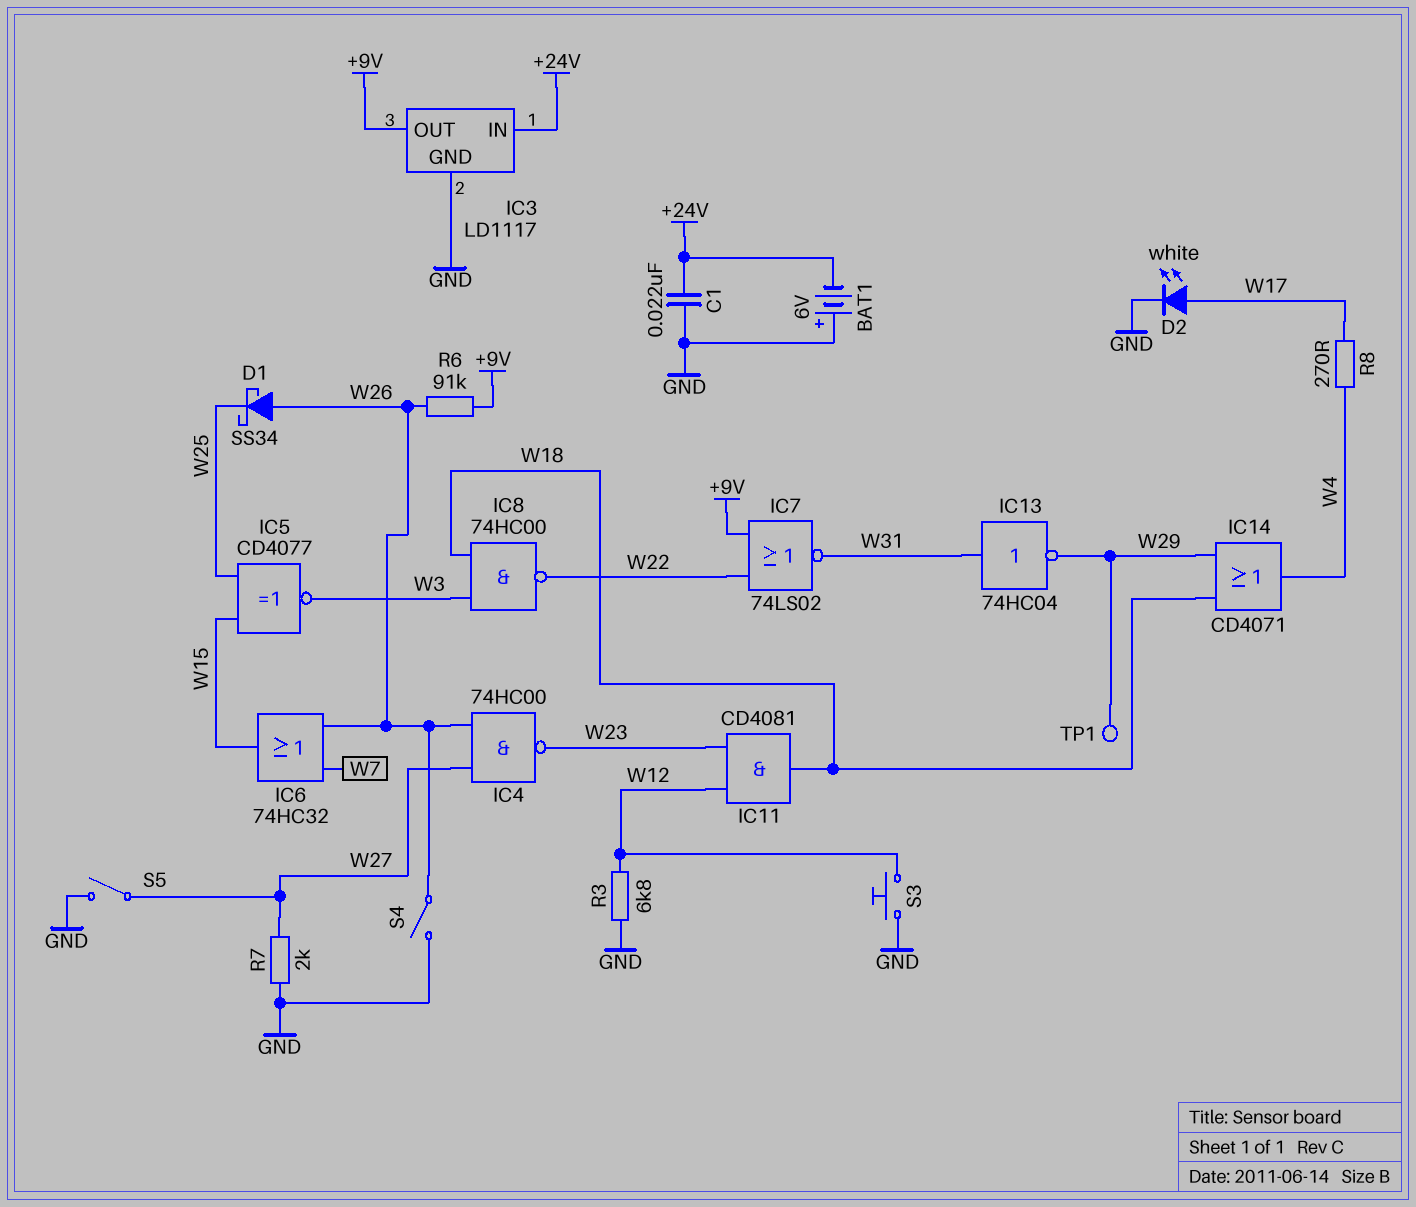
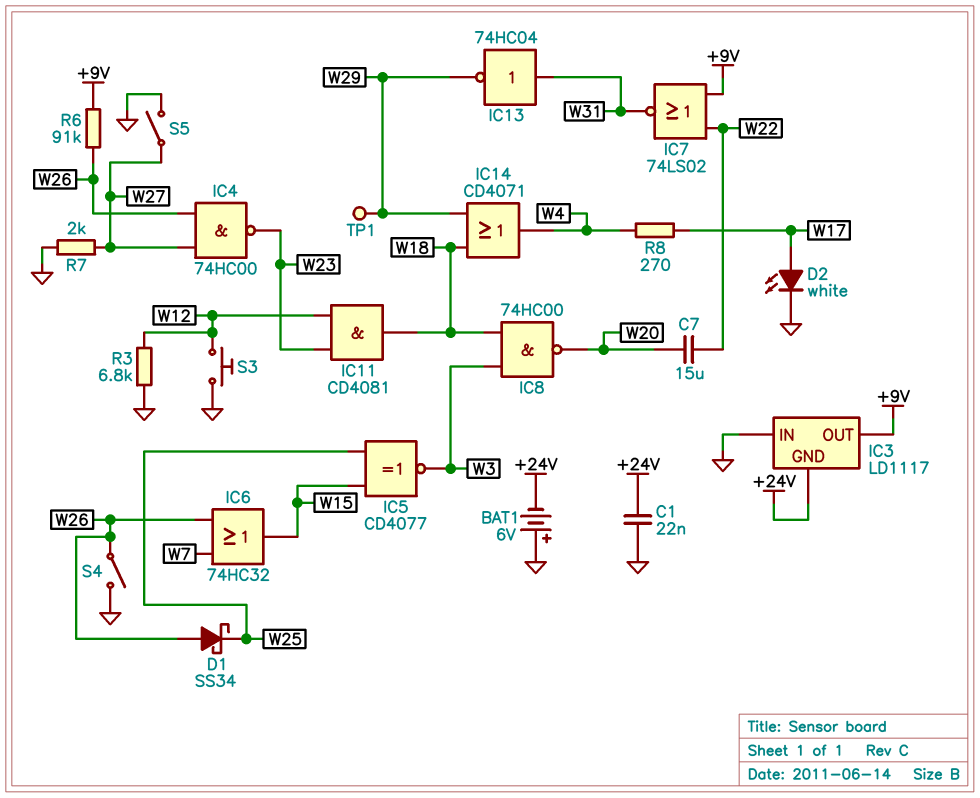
C7: none -> 15uF (W20, W22)
IC3 pin GND: GND -> +24V
IC3 pin IN: +24V -> GND
IC8: NAND 74HC00 (in W3, in W18, out W22) -> NAND 74HC00 (in W3, in W18, out W20)

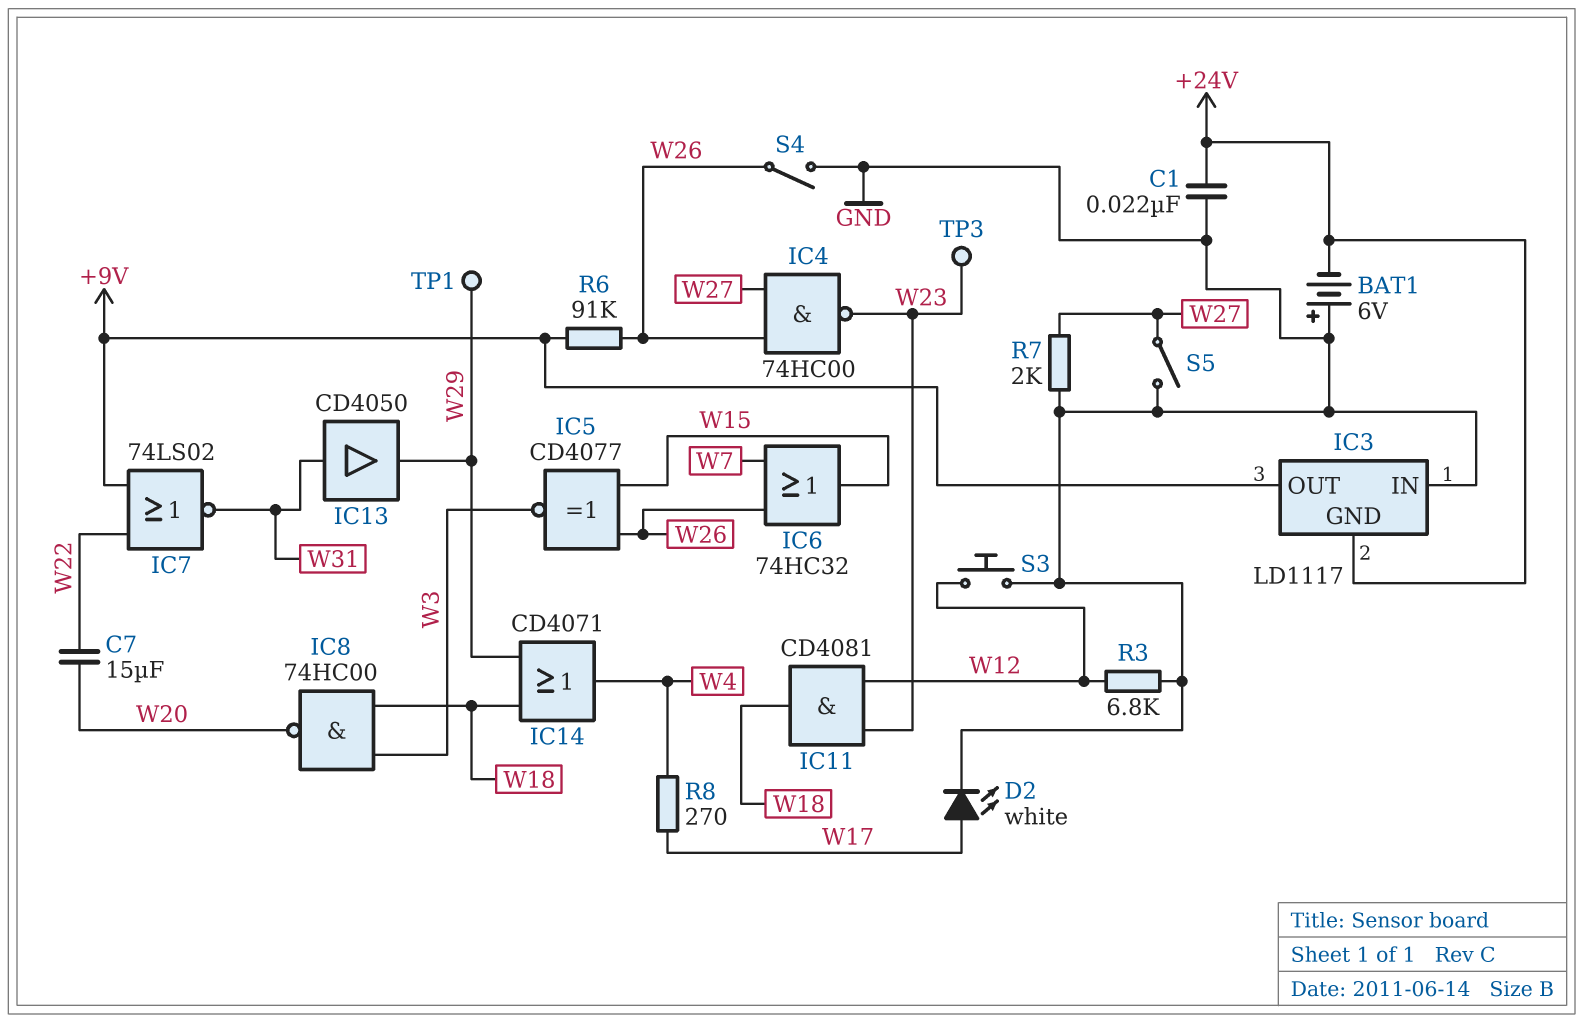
D1: schottky SS34 (A W26, K W25) -> none
IC5: XNOR CD4077 (in W15, in W25, out W3) -> XNOR CD4077 (in W15, in W26, out W3)
IC13: NOT 74HC04 (in W31, out W29) -> buffer CD4050 (in W31, out W29)
TP3: none -> test point (W23)

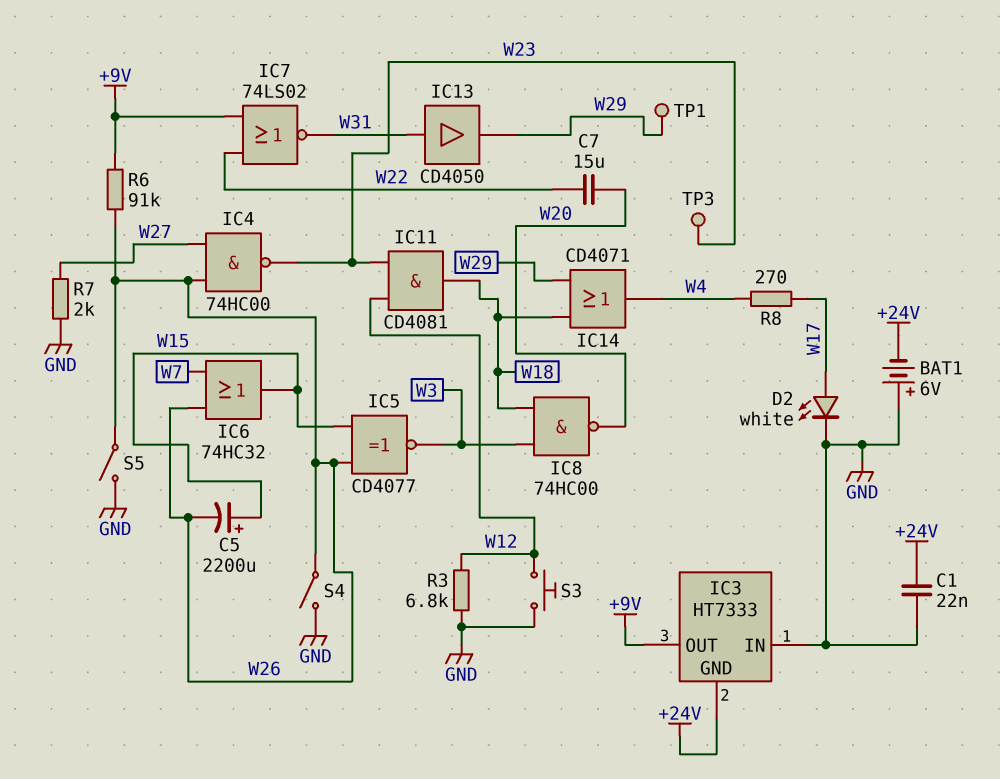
C5: none -> 2200uF (plus W15, minus W26)
IC3: LD1117 -> HT7333
S5: switch (GND, W27) -> switch (GND, W26)

